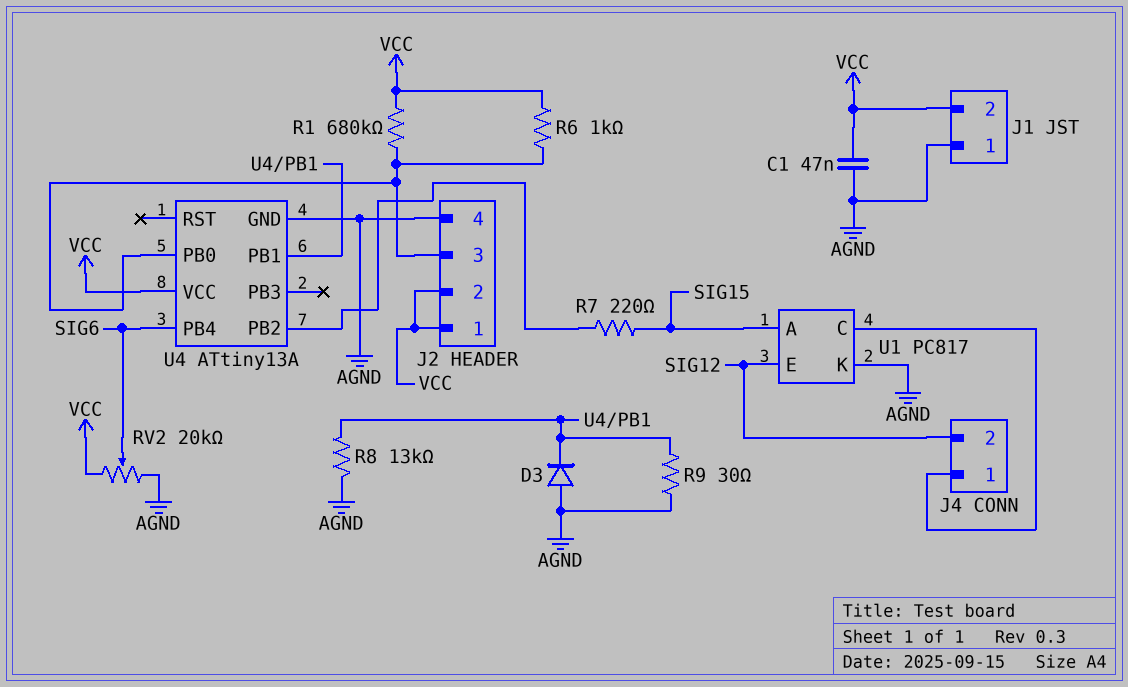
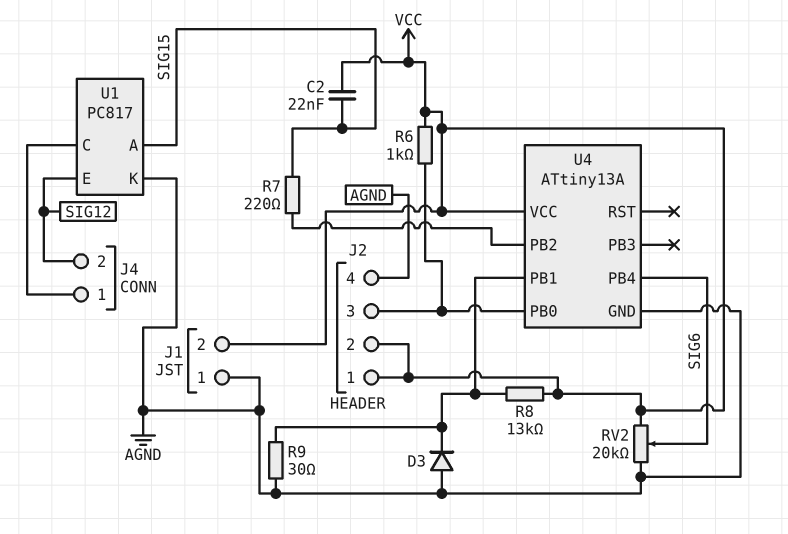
C1: 47nF (AGND, VCC) -> none
C2: none -> 22nF (SIG15, VCC)
R1: 680k (J2/3, VCC) -> none
R8: 13k (AGND, U4/PB1) -> 13k (U4/PB1, VCC)

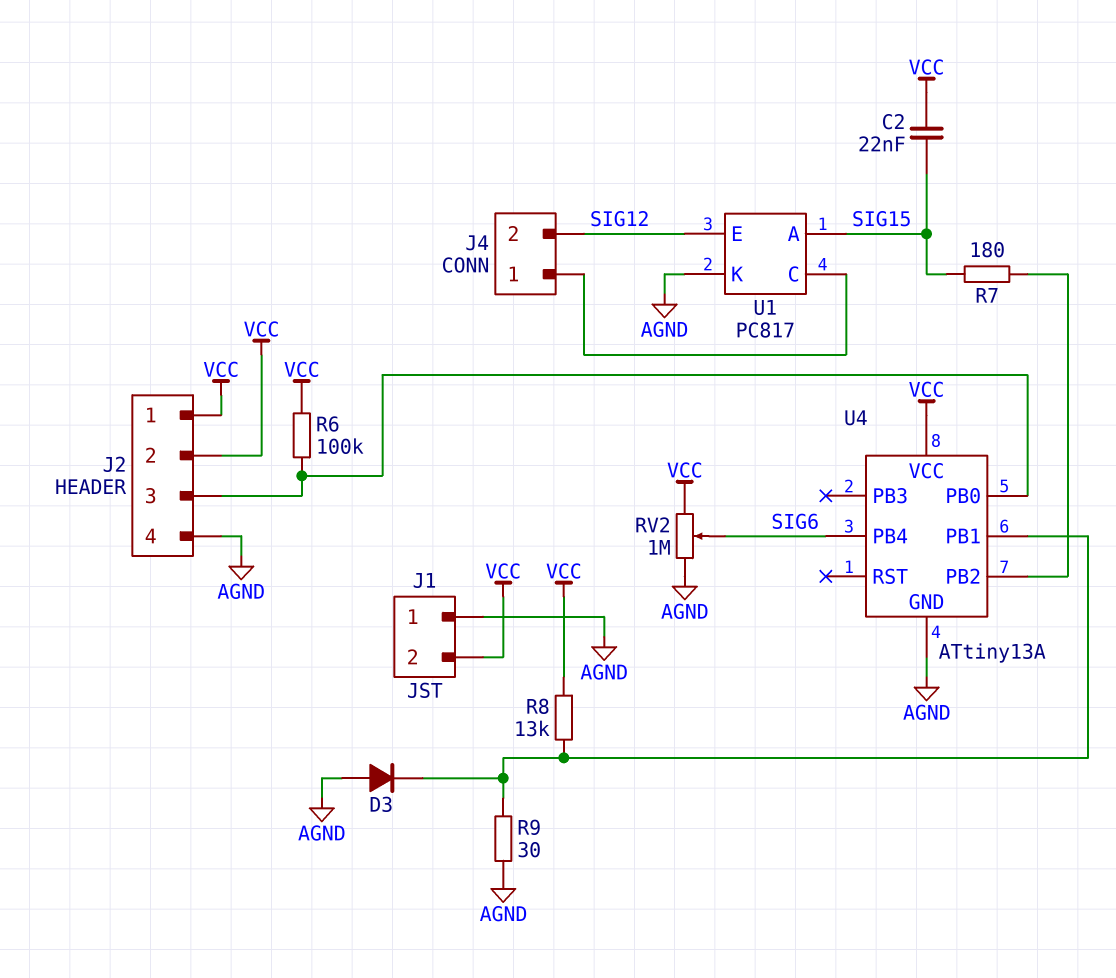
R6: 1k (J2/3, VCC) -> 100k (J2/3, VCC)
R7: 220 (SIG15, U4/PB2) -> 180 (SIG15, U4/PB2)
RV2: 20k (AGND, VCC, wiper SIG6) -> 1M (AGND, VCC, wiper SIG6)

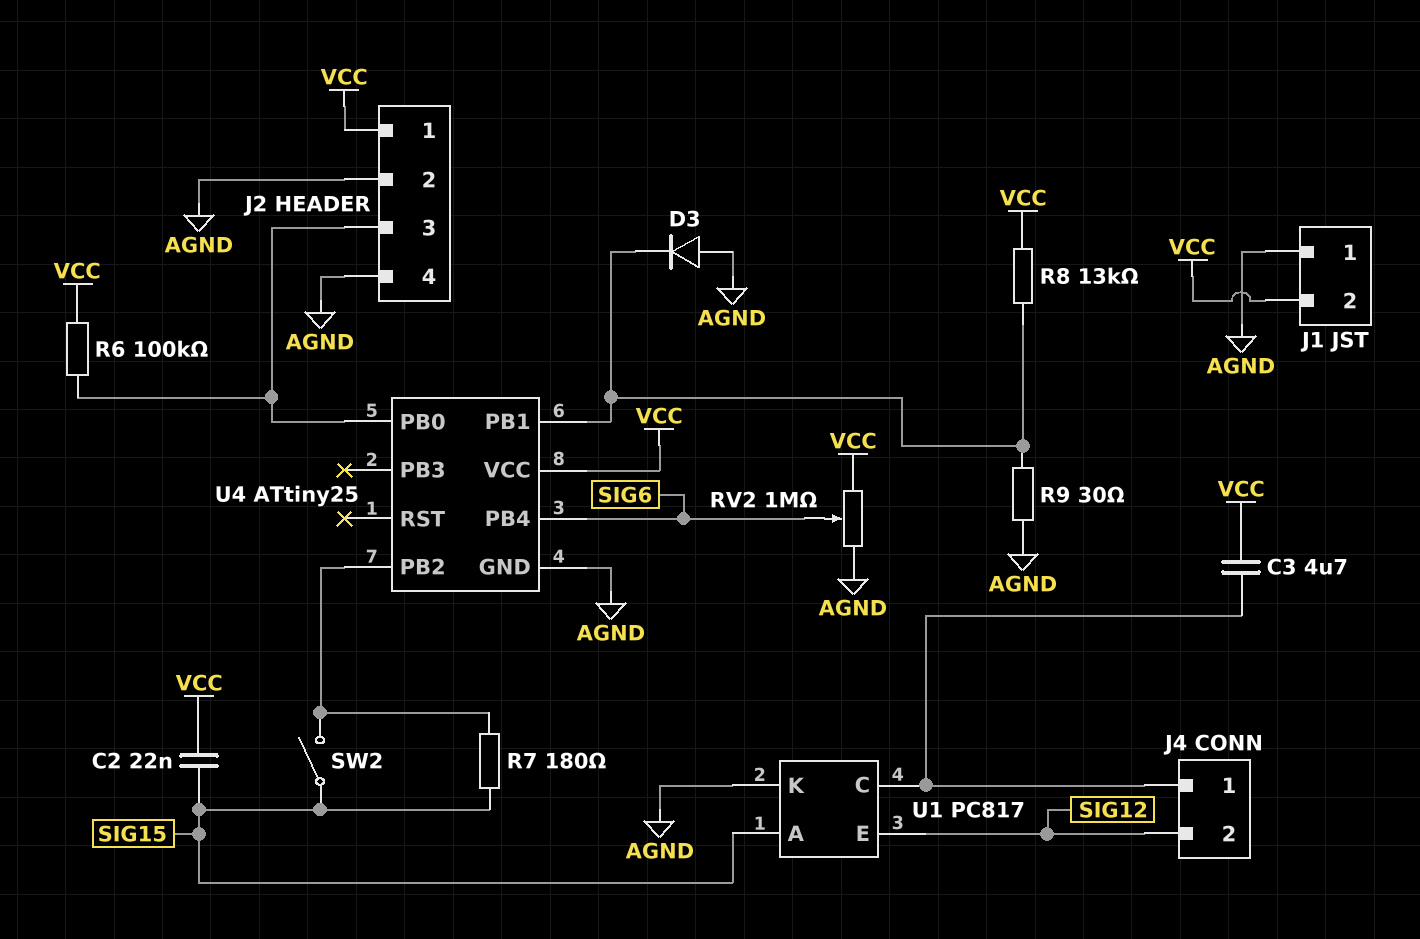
C3: none -> 4.7uF (J4/1, VCC)
J2 pin 2: VCC -> AGND
SW2: none -> switch (SIG15, U4/PB2)
U4: ATtiny13A -> ATtiny25

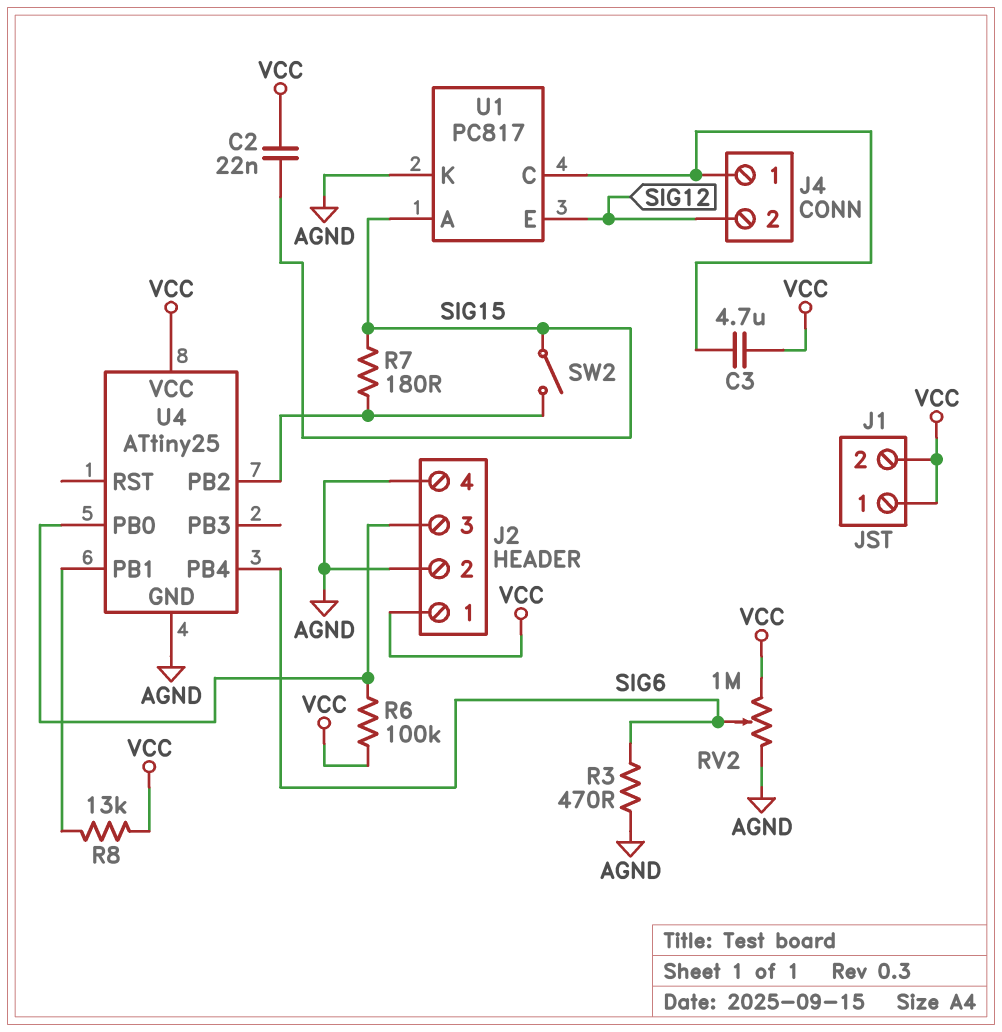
D3: diode (A AGND, K U4/PB1) -> none
J1 pin 1: AGND -> VCC
R3: none -> 470 (AGND, SIG6)
R9: 30 (AGND, U4/PB1) -> none

